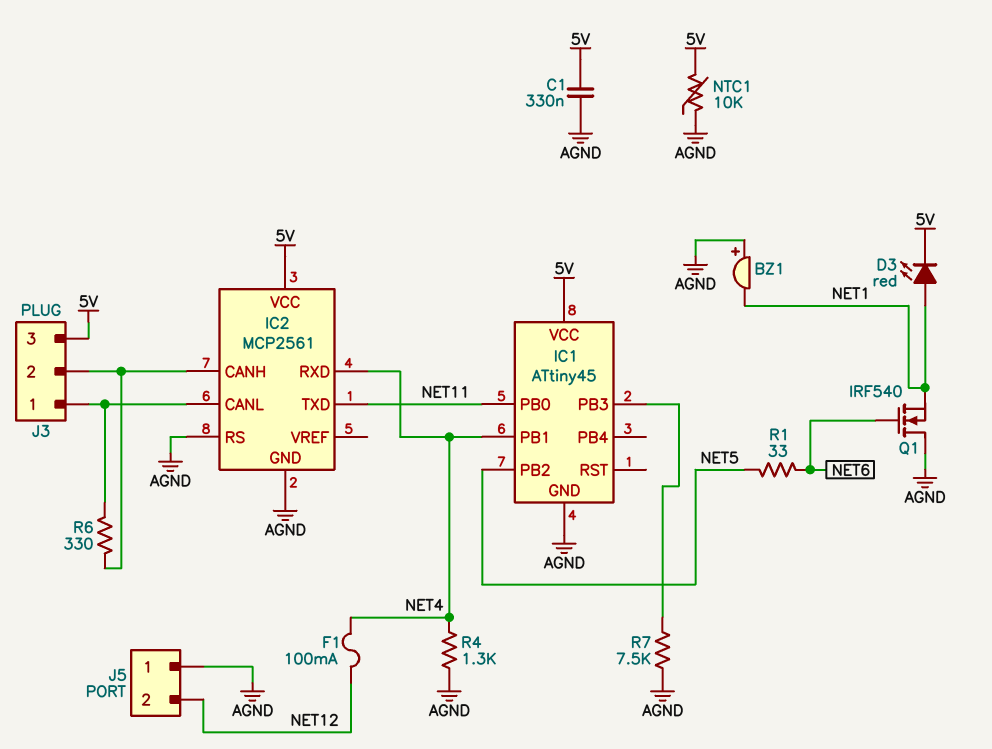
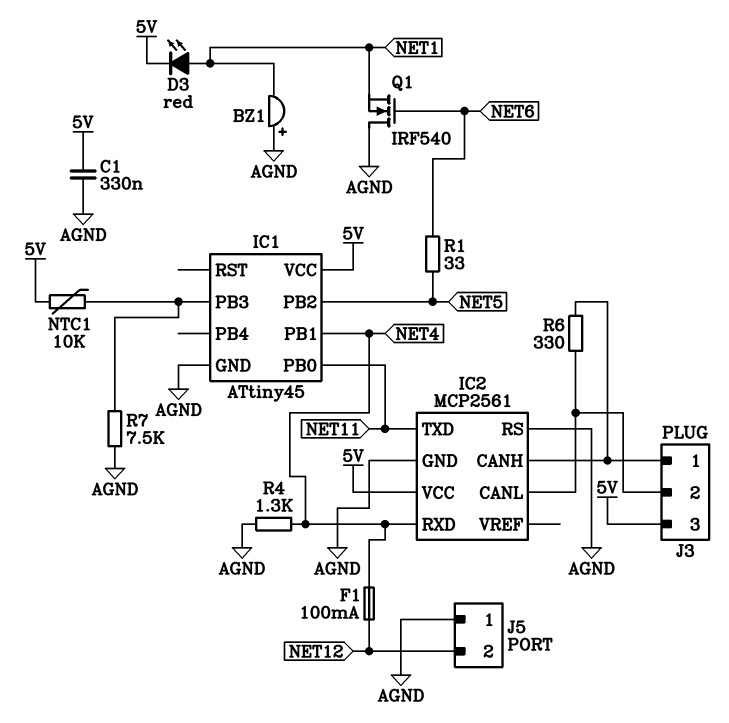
J3 pin 1: IC2/CANL -> IC2/CANH
J3 pin 2: IC2/CANH -> IC2/CANL
NTC1: 10k (5V, AGND) -> 10k (5V, IC1/PB3)

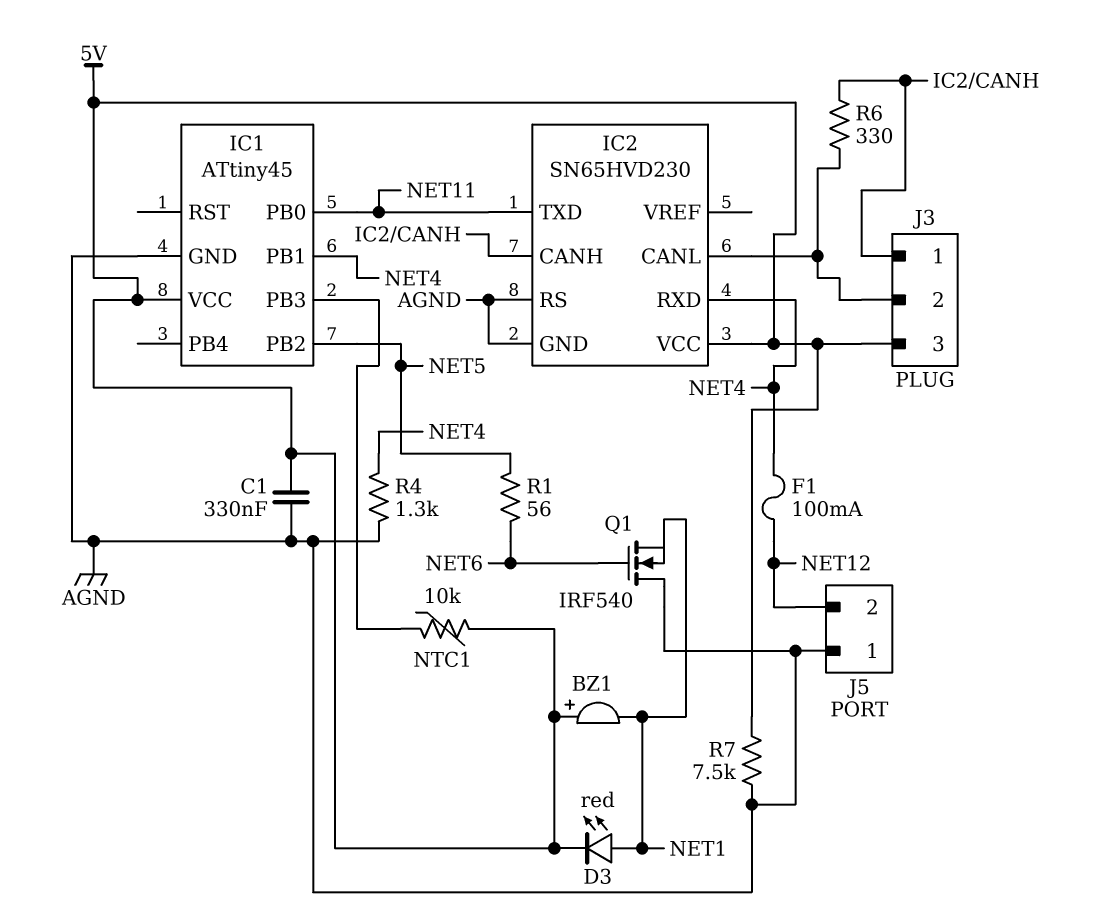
BZ1: buzzer (plus AGND, minus NET1) -> buzzer (plus 5V, minus NET1)
IC2: MCP2561 -> SN65HVD230
R1: 33 (NET5, NET6) -> 56 (NET5, NET6)
R7: 7.5k (AGND, IC1/PB3) -> 7.5k (5V, AGND)

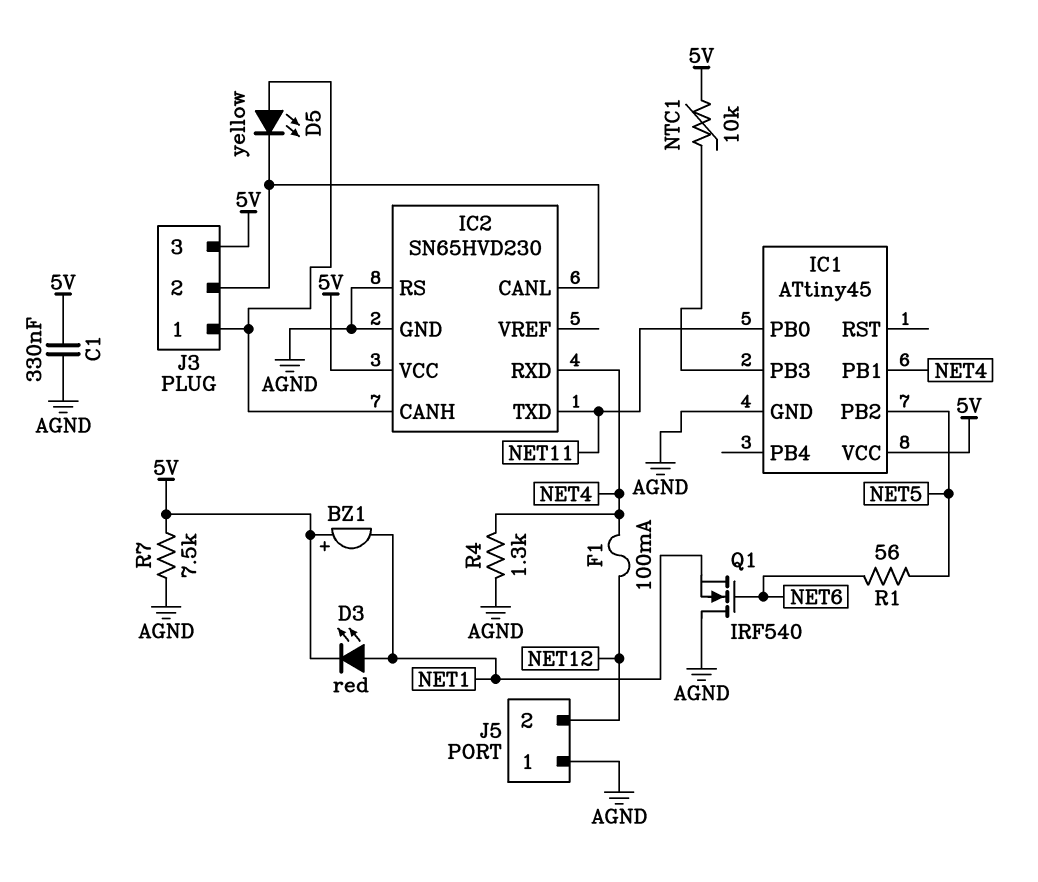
D5: none -> LED yellow (A IC2/CANH, K IC2/CANL)
R6: 330 (IC2/CANH, IC2/CANL) -> none

